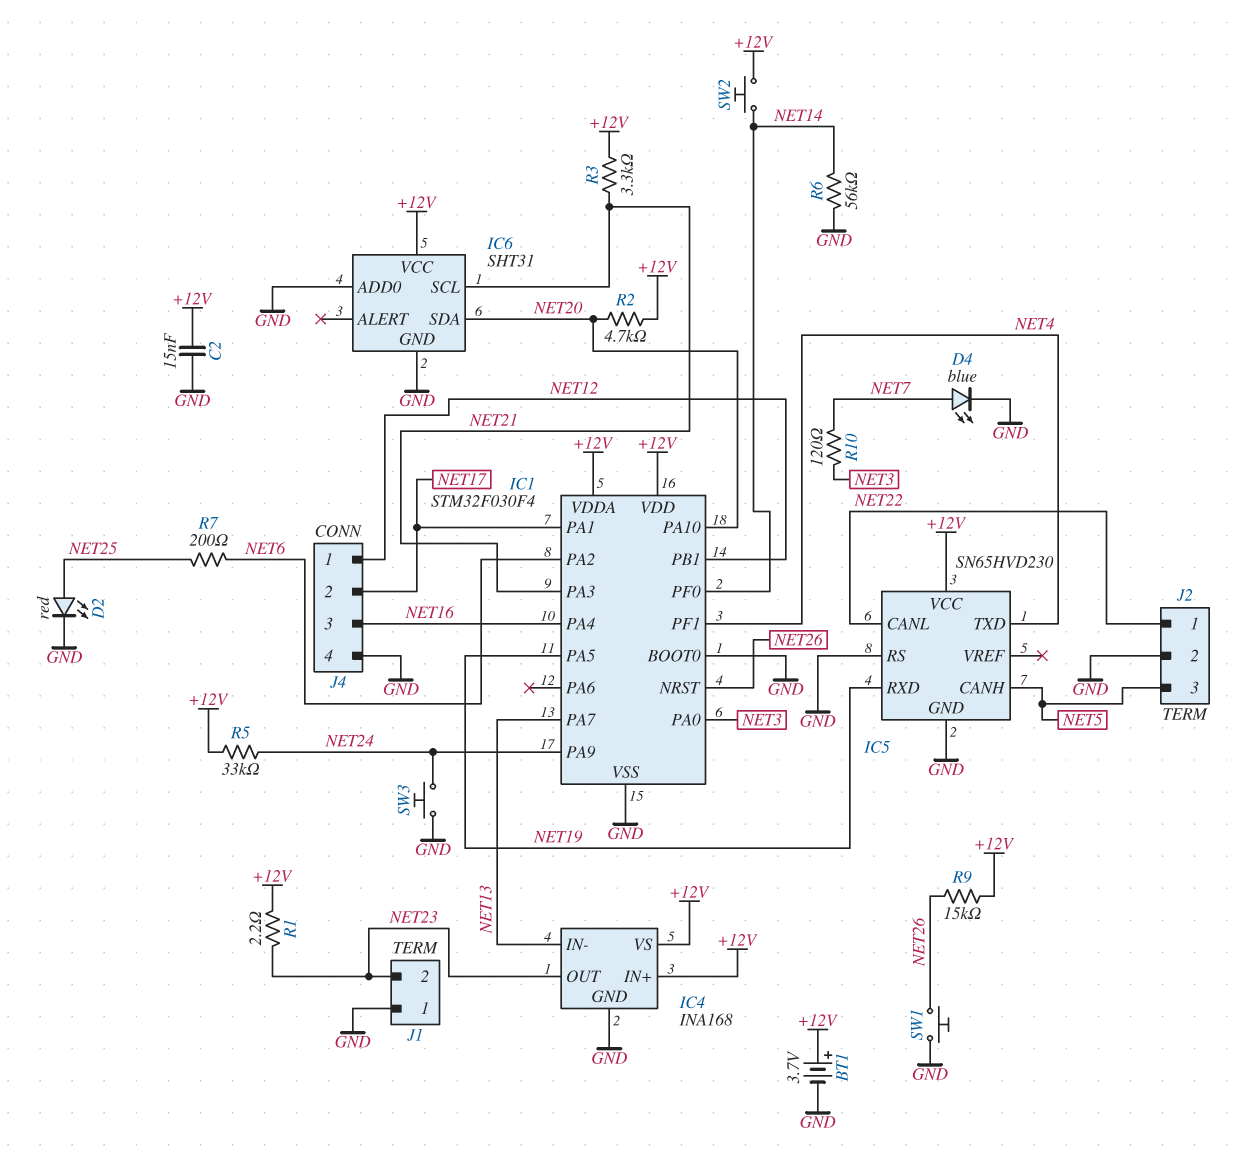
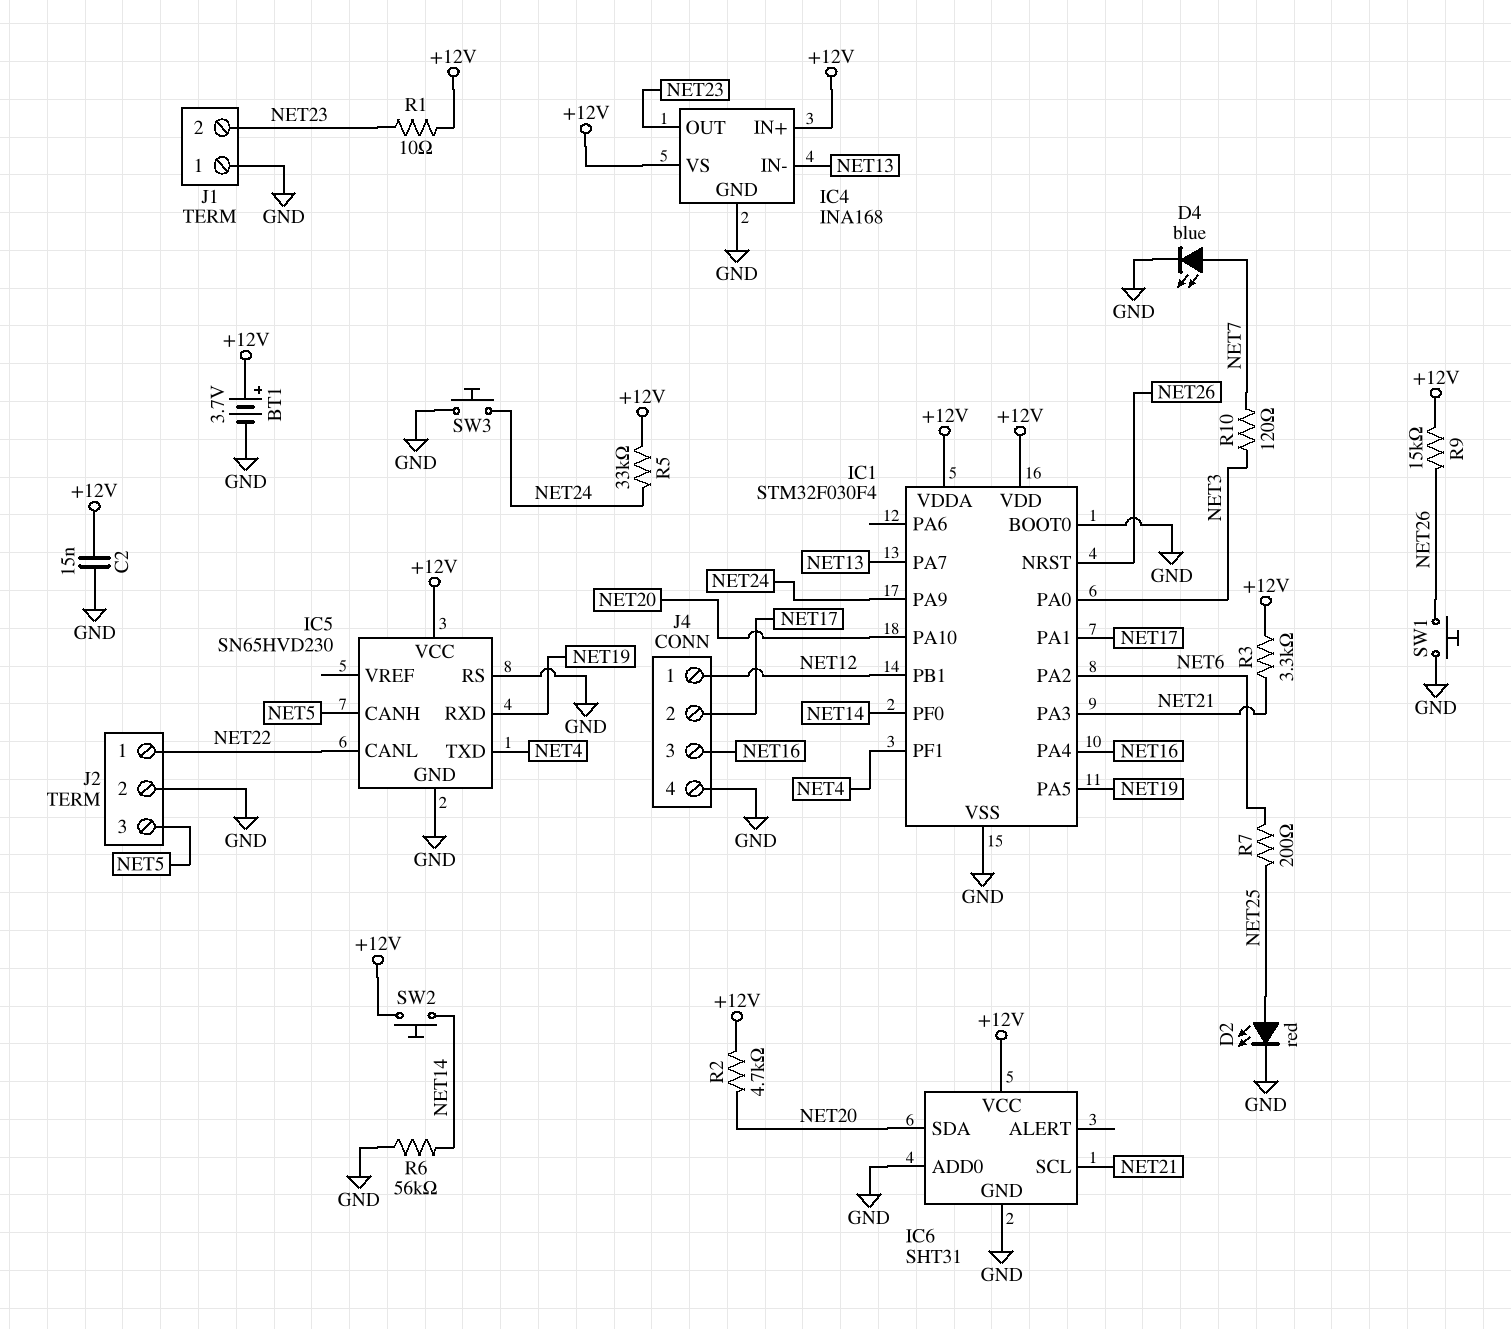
R1: 2.2 (+12V, NET23) -> 10 (+12V, NET23)

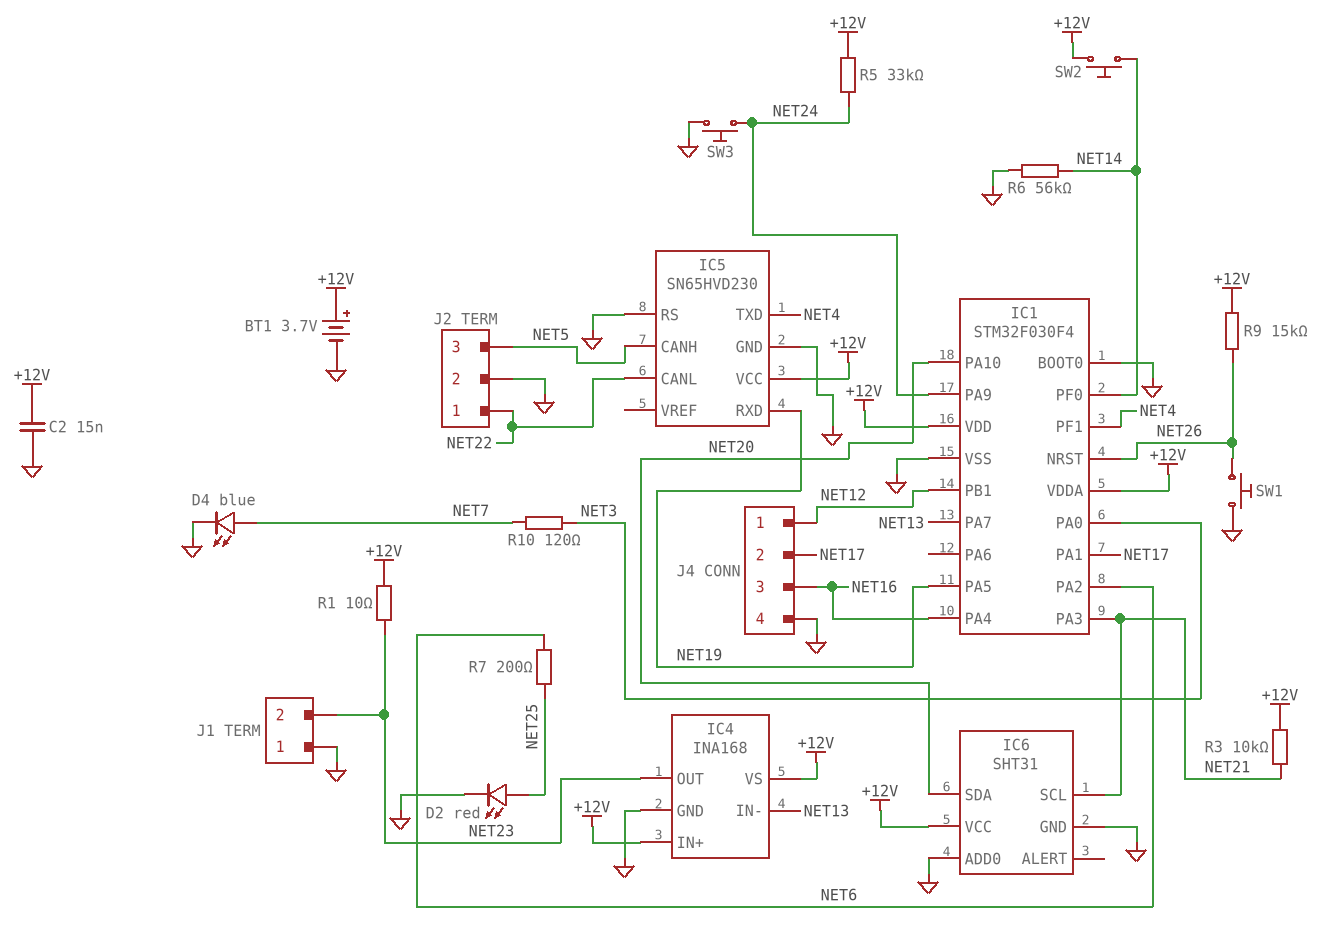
R2: 4.7k (+12V, NET20) -> none
R3: 3.3k (+12V, NET21) -> 10k (+12V, NET21)

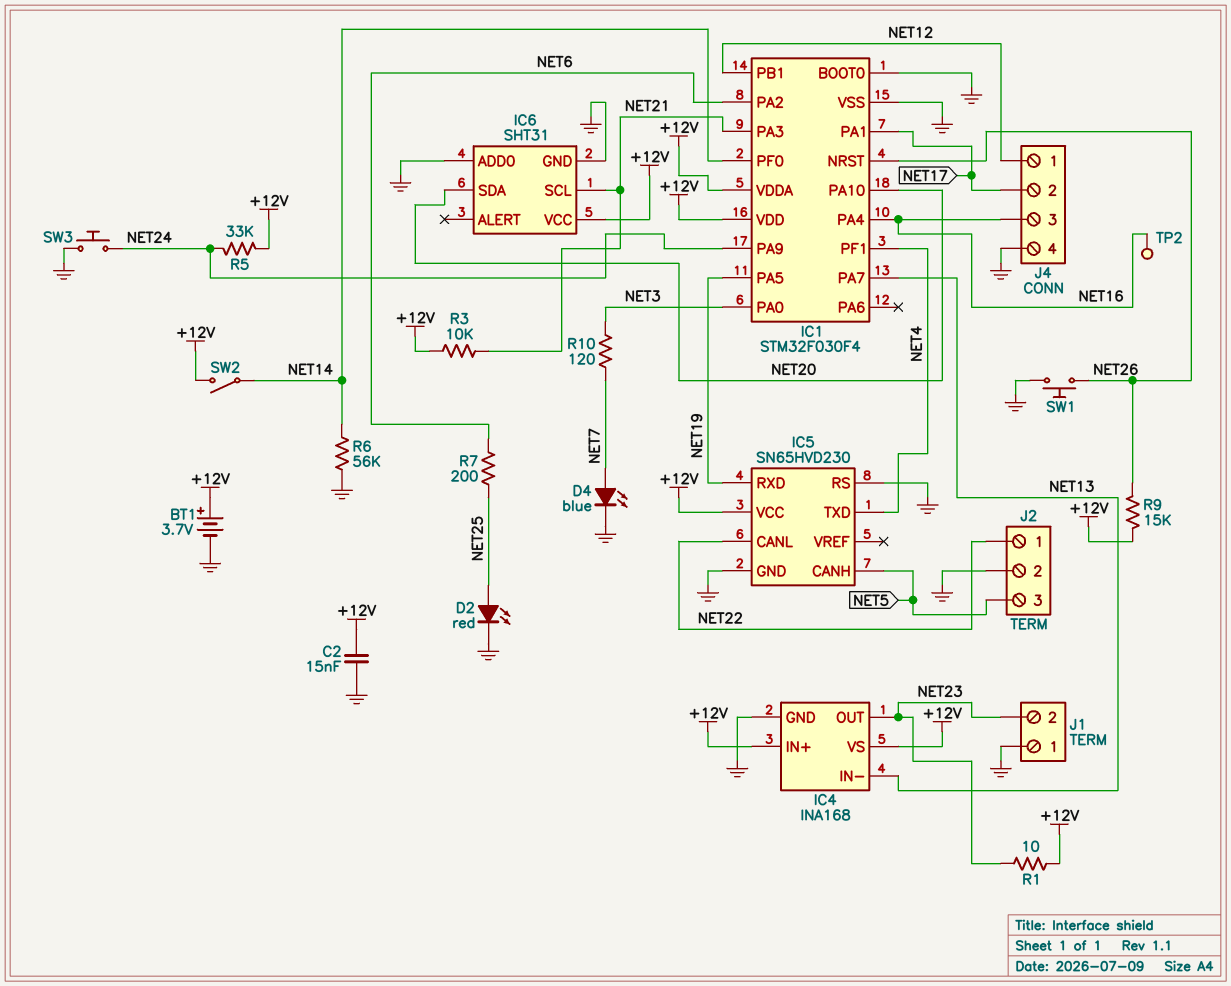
SW2: button (+12V, NET14) -> switch (+12V, NET14)
TP2: none -> test point (NET16)

